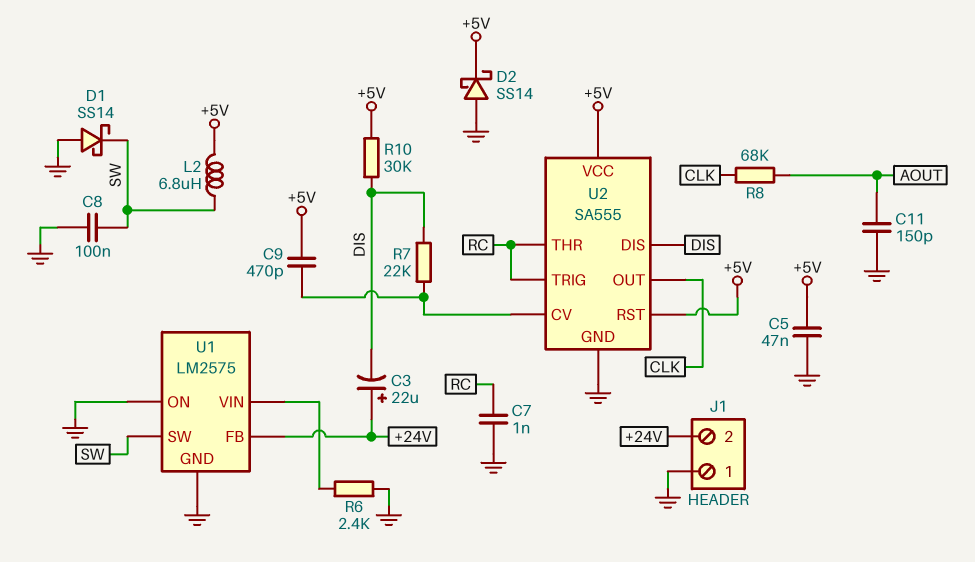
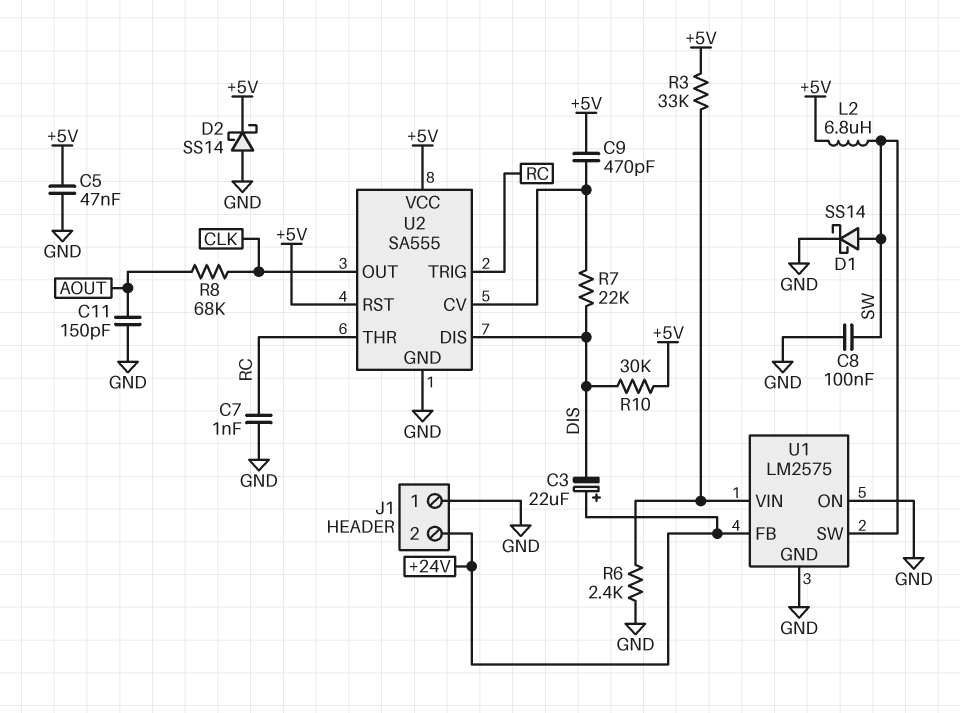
D1: schottky SS14 (A GND, K SW) -> schottky SS14 (A SW, K GND)
R3: none -> 33k (+5V, U1/VIN)

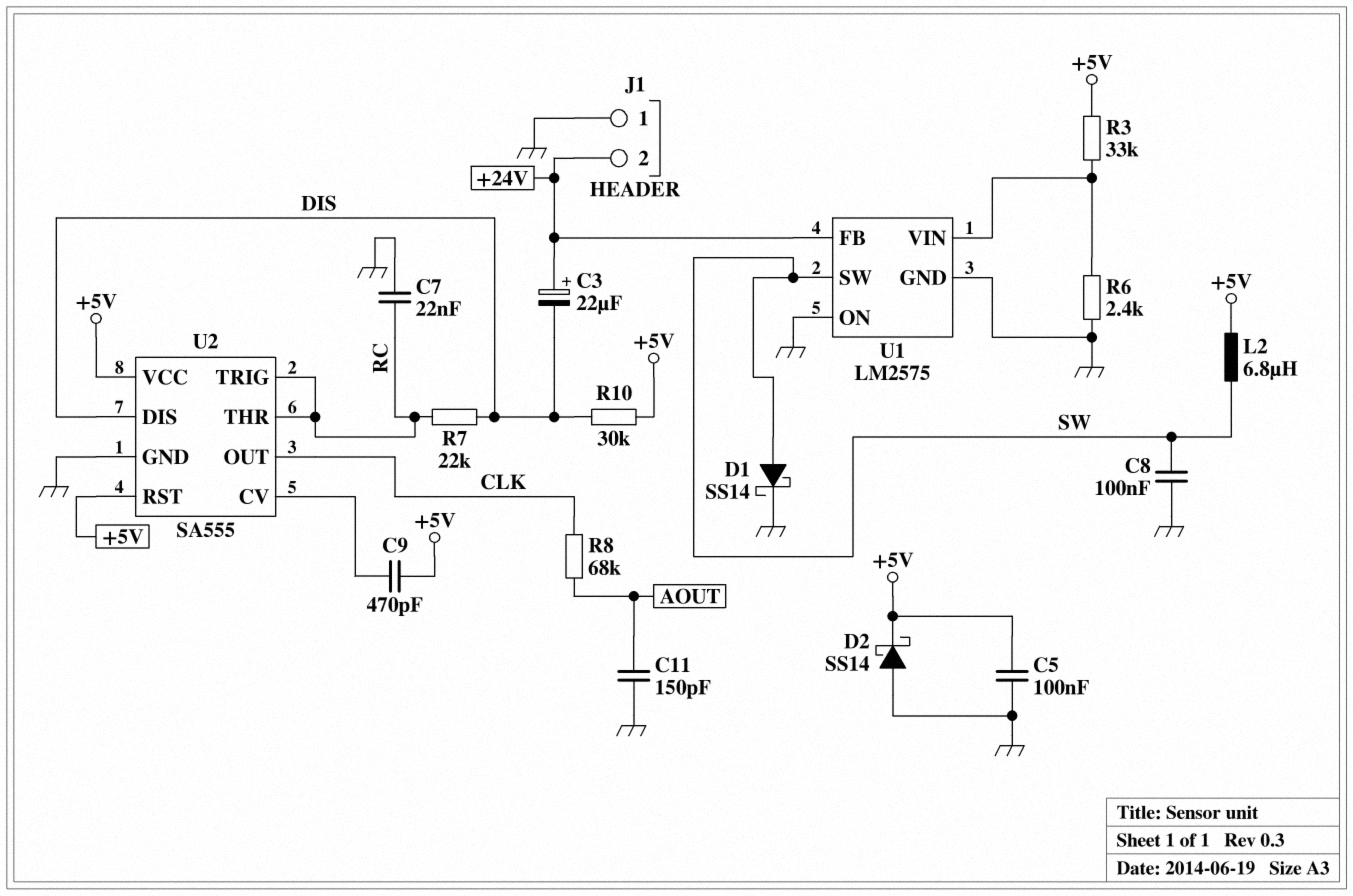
C5: 47nF (+5V, GND) -> 100nF (+5V, GND)
C7: 1nF (GND, RC) -> 22nF (GND, RC)
R7: 22k (DIS, U2/CV) -> 22k (DIS, RC)

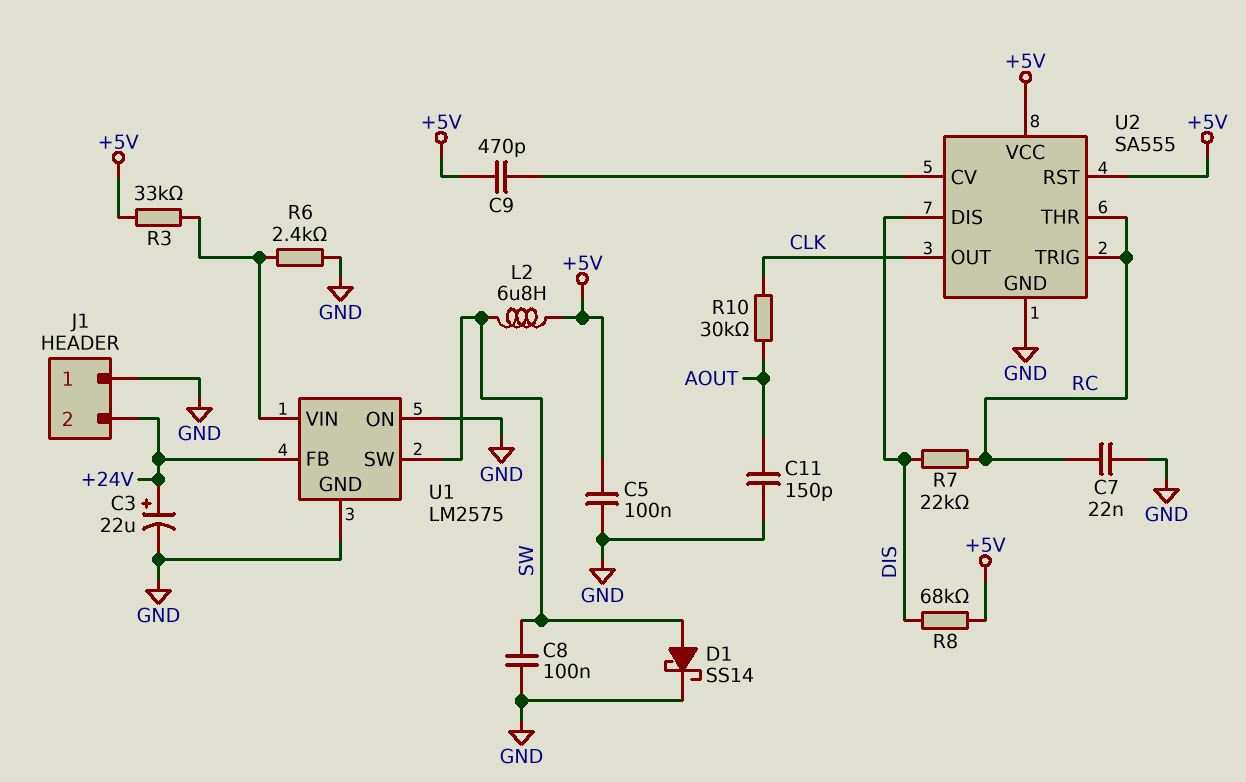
C3: 22uF (plus +24V, minus DIS) -> 22uF (plus +24V, minus GND)
D2: schottky SS14 (A GND, K +5V) -> none
R8: 68k (AOUT, CLK) -> 68k (+5V, DIS)
R10: 30k (+5V, DIS) -> 30k (AOUT, CLK)

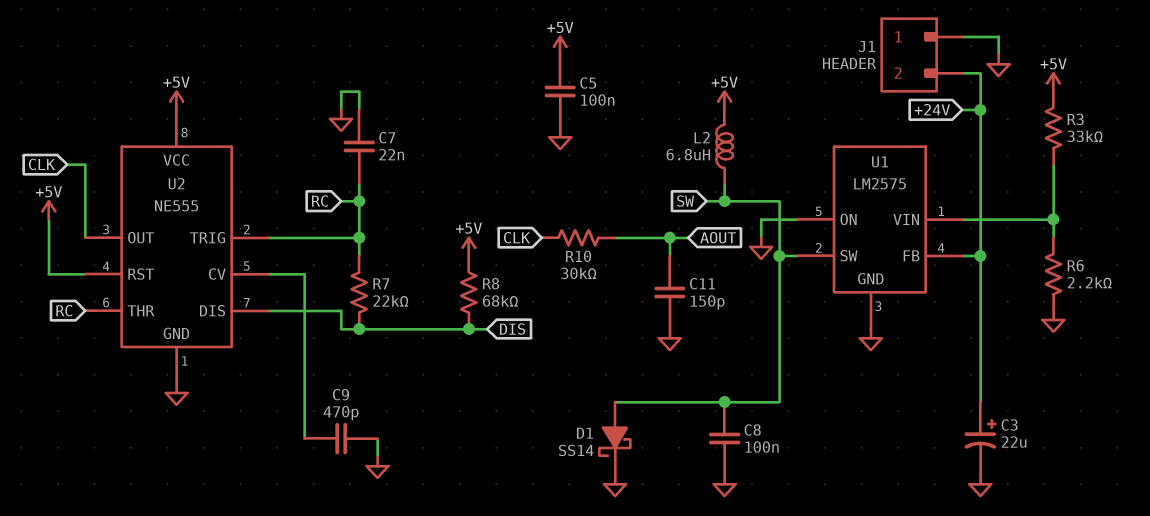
C9: 470pF (+5V, U2/CV) -> 470pF (GND, U2/CV)
R6: 2.4k (GND, U1/VIN) -> 2.2k (GND, U1/VIN)
U2: SA555 -> NE555

